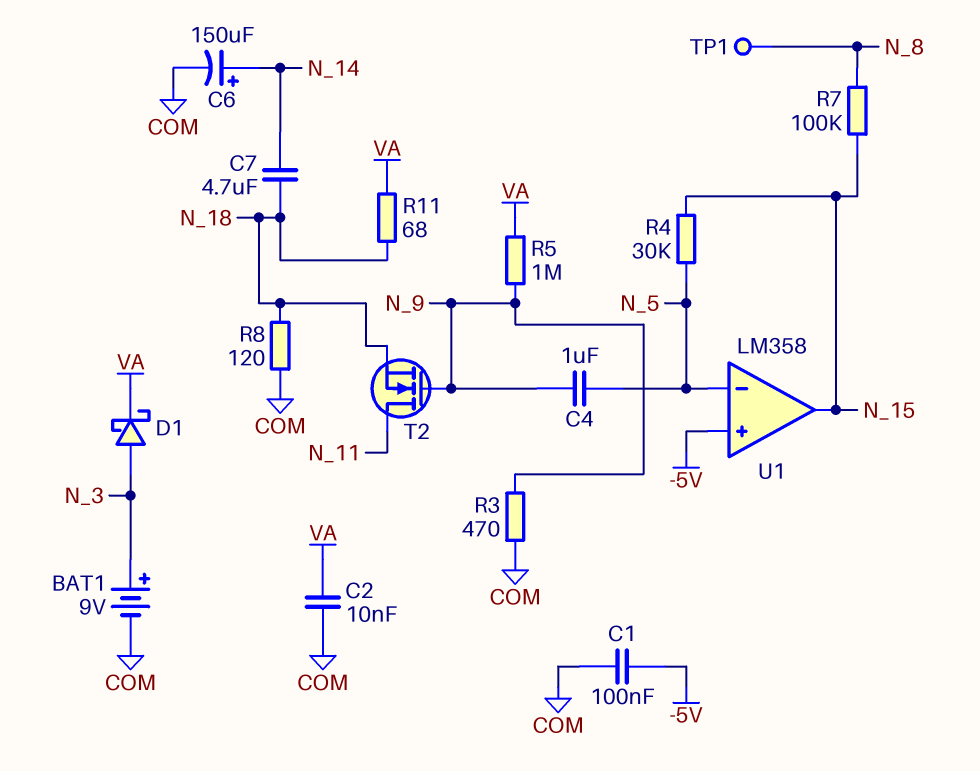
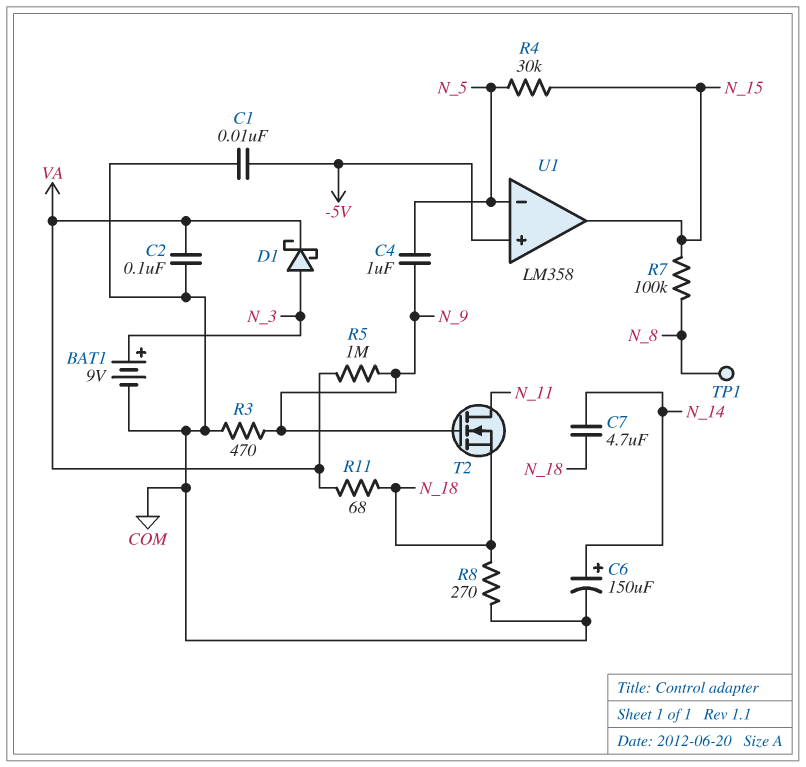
C1: 100nF (-5V, COM) -> 10nF (-5V, COM)
C2: 10nF (COM, VA) -> 100nF (COM, VA)
R8: 120 (COM, N_18) -> 270 (COM, N_18)

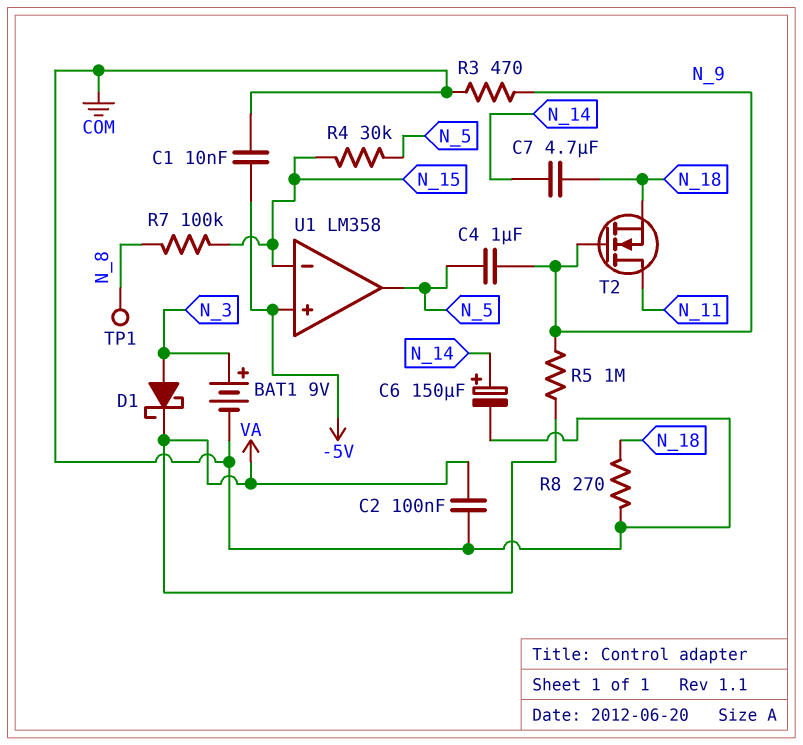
R11: 68 (N_18, VA) -> none
U1 pin in-: N_5 -> N_15
U1 pin out: N_15 -> N_5

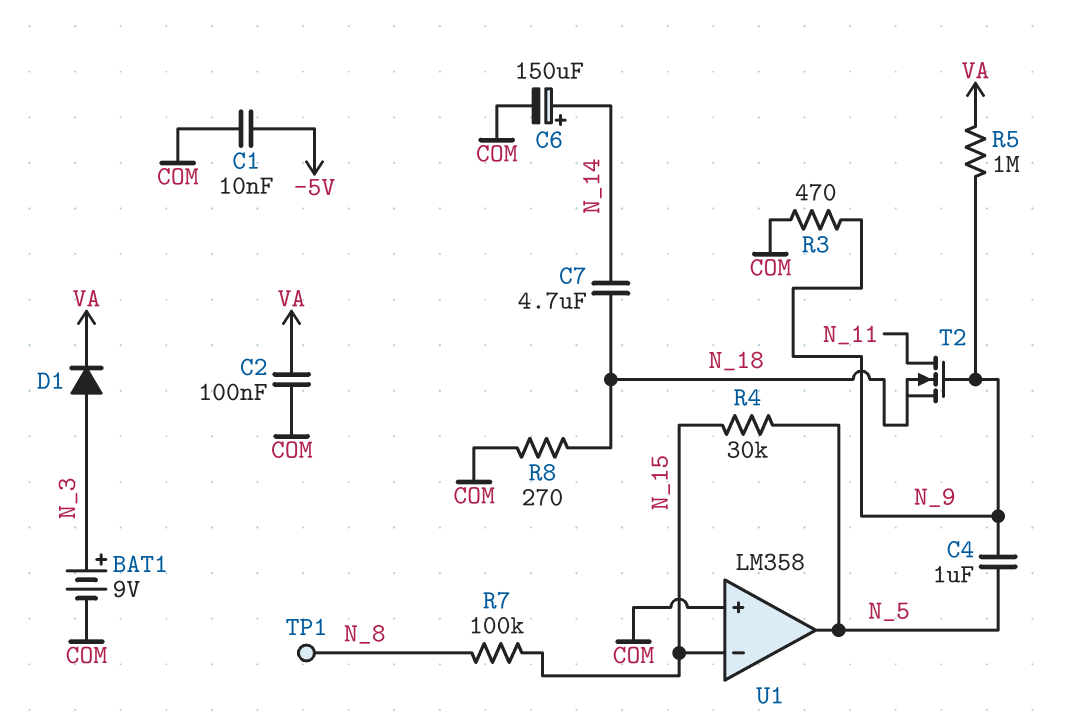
D1: schottky (A N_3, K VA) -> diode (A N_3, K VA)
U1 pin in+: -5V -> COM

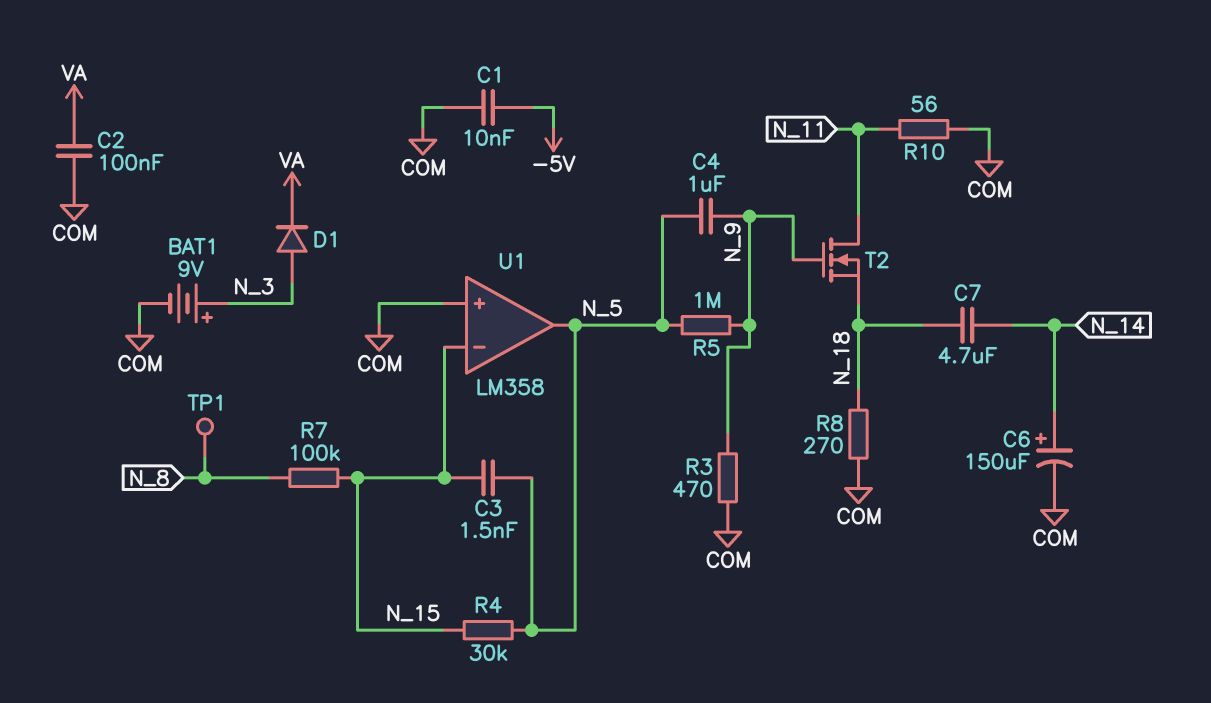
C3: none -> 1.5nF (N_5, N_15)
R5: 1M (N_9, VA) -> 1M (N_5, N_9)
R10: none -> 56 (COM, N_11)

